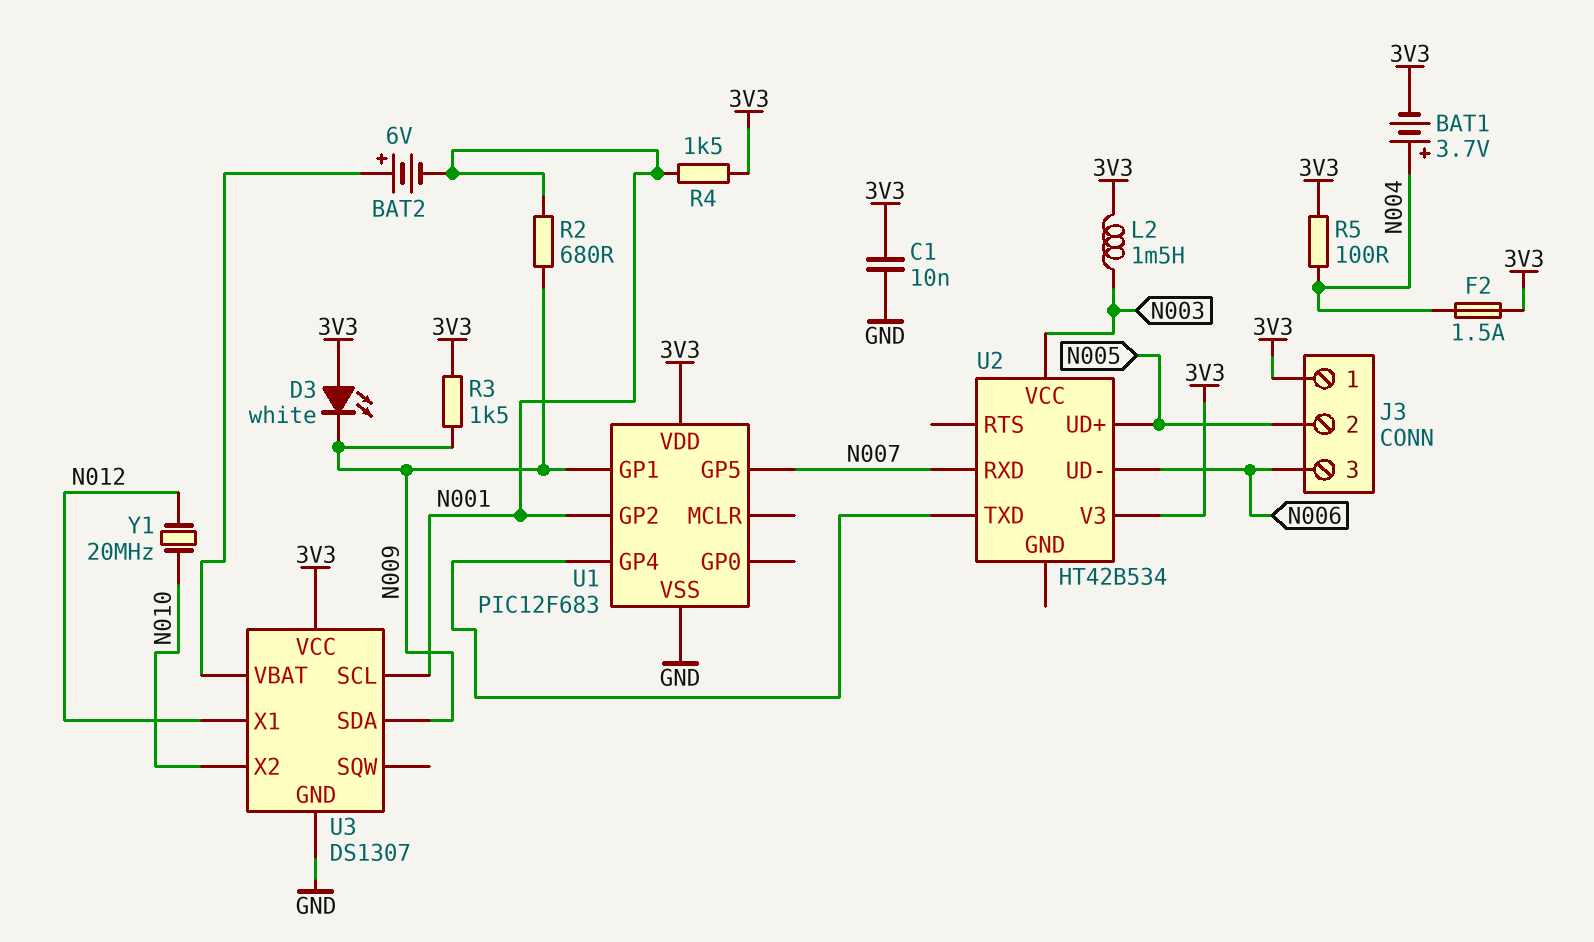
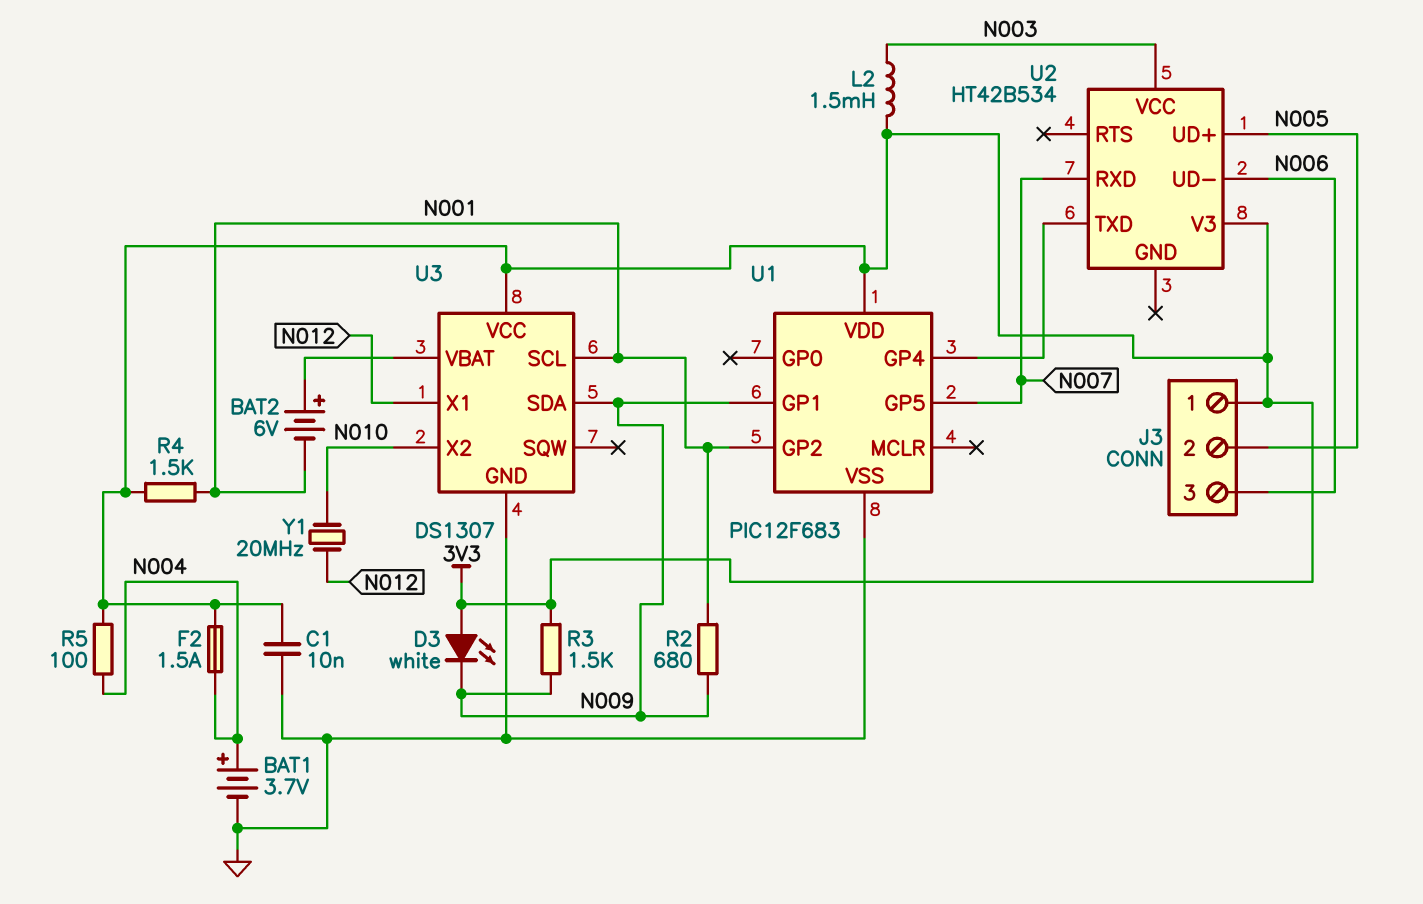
BAT1: 3.7V (plus N004, minus 3V3) -> 3.7V (plus N004, minus GND)

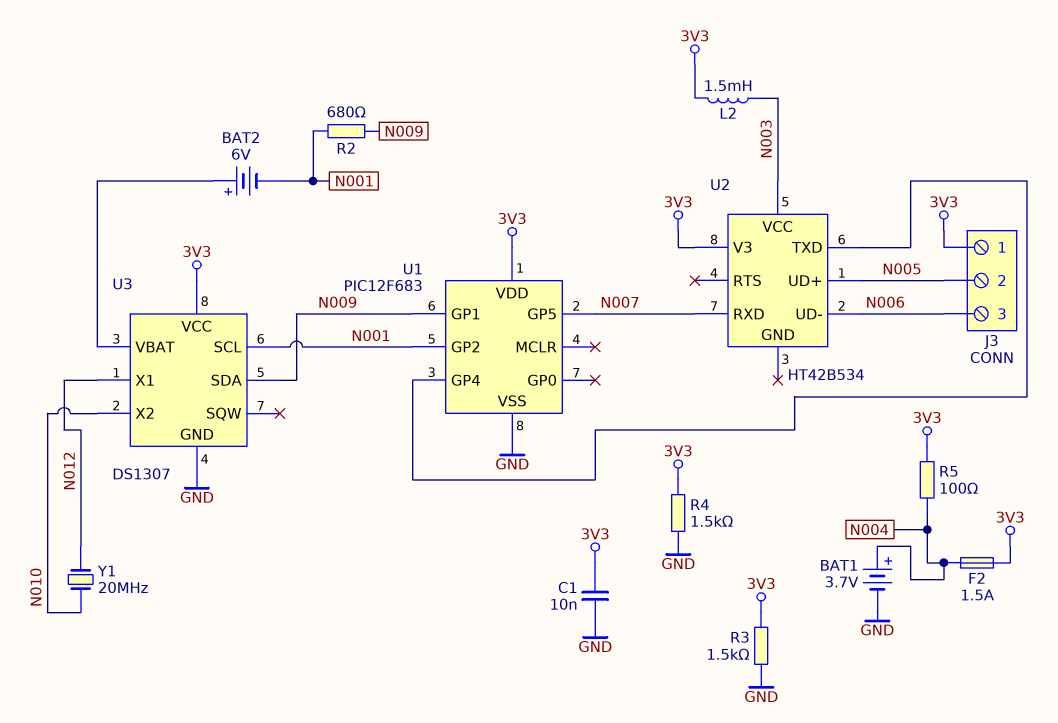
D3: LED white (A 3V3, K N009) -> none
R3: 1.5k (3V3, N009) -> 1.5k (3V3, GND)
R4: 1.5k (3V3, N001) -> 1.5k (3V3, GND)

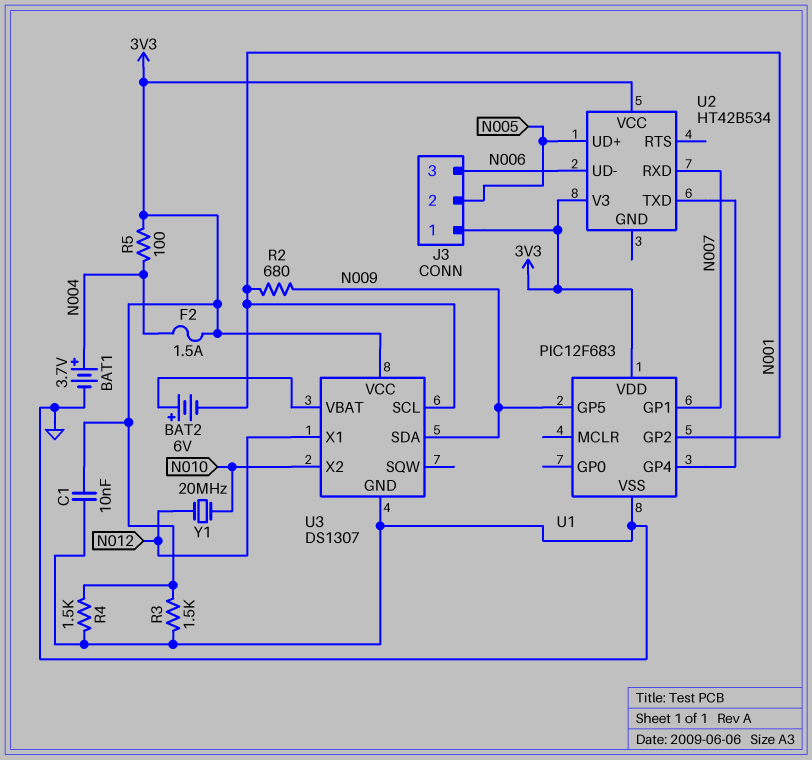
L2: 1.5mH (3V3, N003) -> none
U1 pin GP1: N009 -> N007
U1 pin GP5: N007 -> N009
U2 pin VCC: N003 -> 3V3

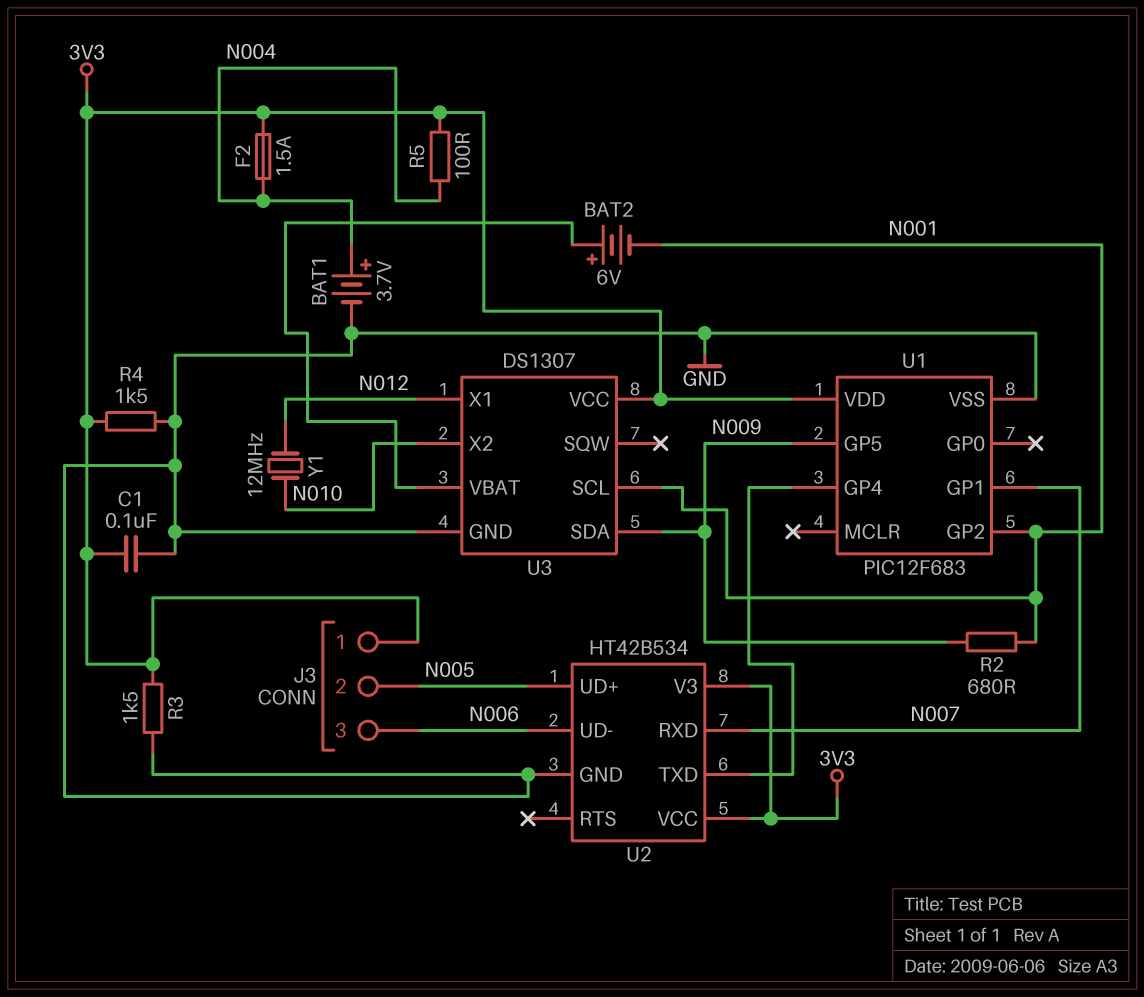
C1: 10nF (3V3, GND) -> 100nF (3V3, GND)
U2 pin GND: none -> GND
Y1: 20MHz (N010, N012) -> 12MHz (N010, N012)

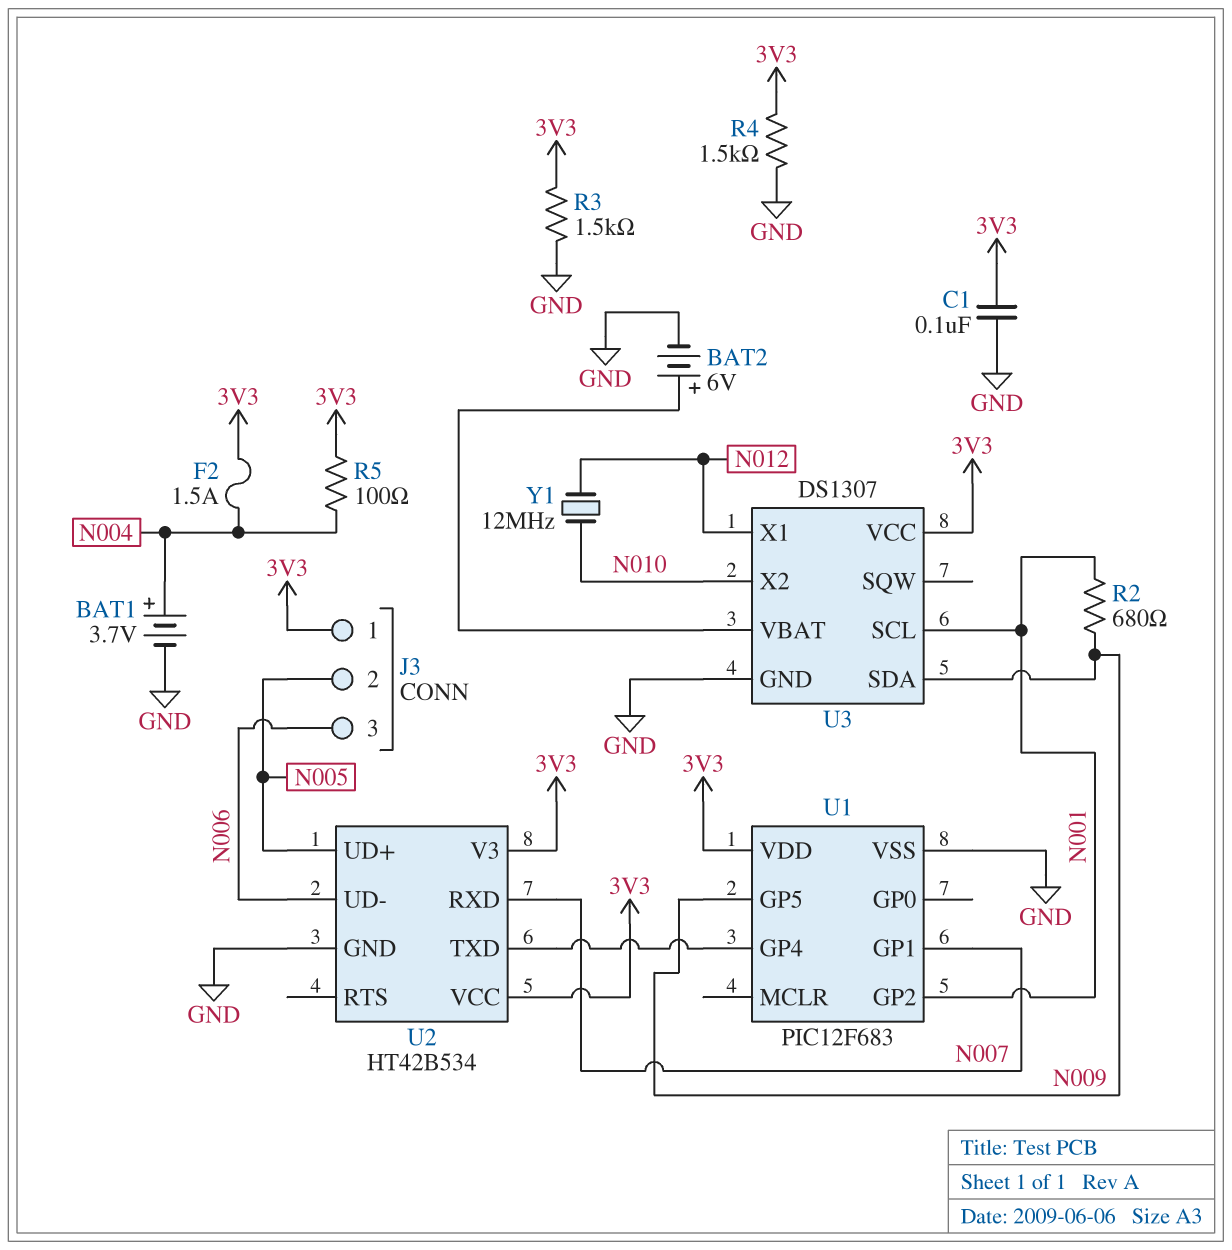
BAT2: 6V (plus U3/VBAT, minus N001) -> 6V (plus U3/VBAT, minus GND)

